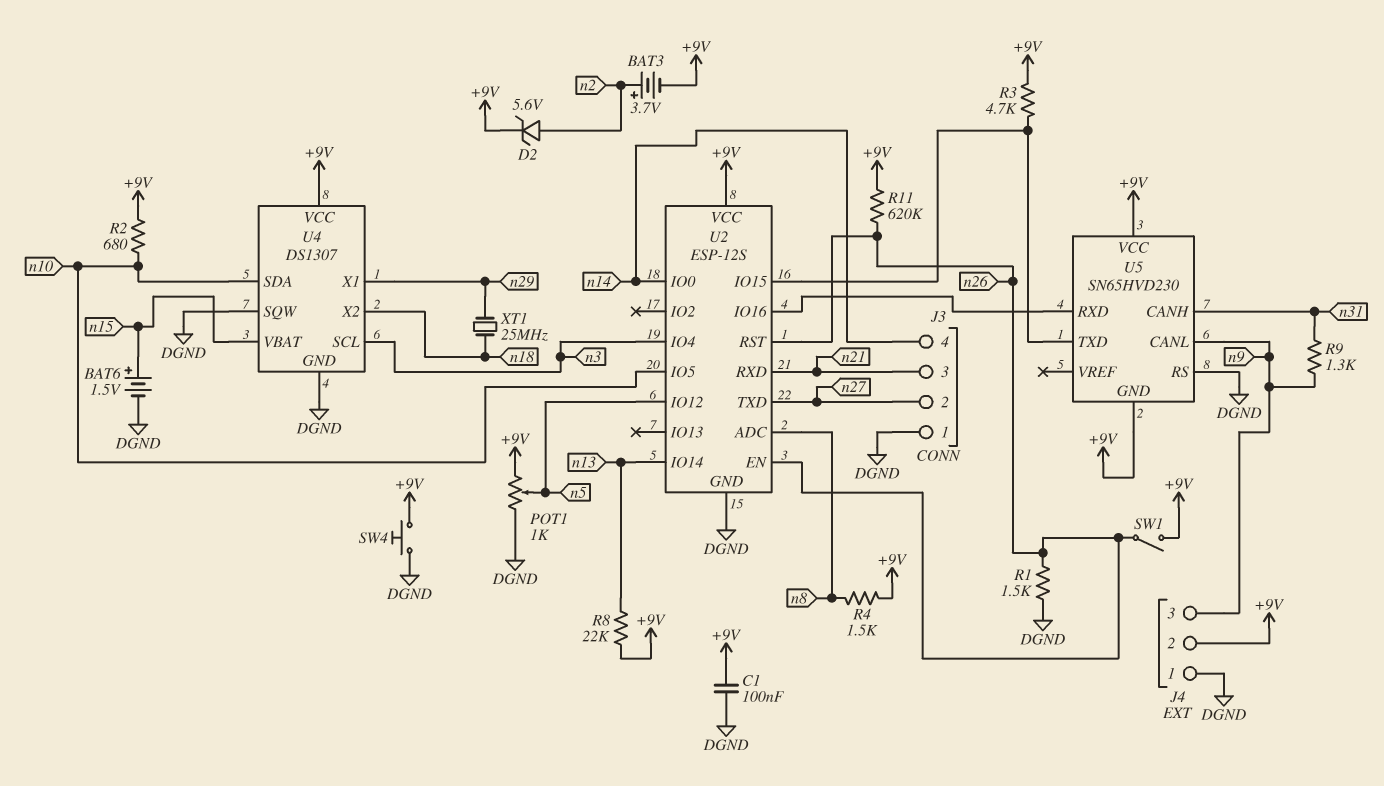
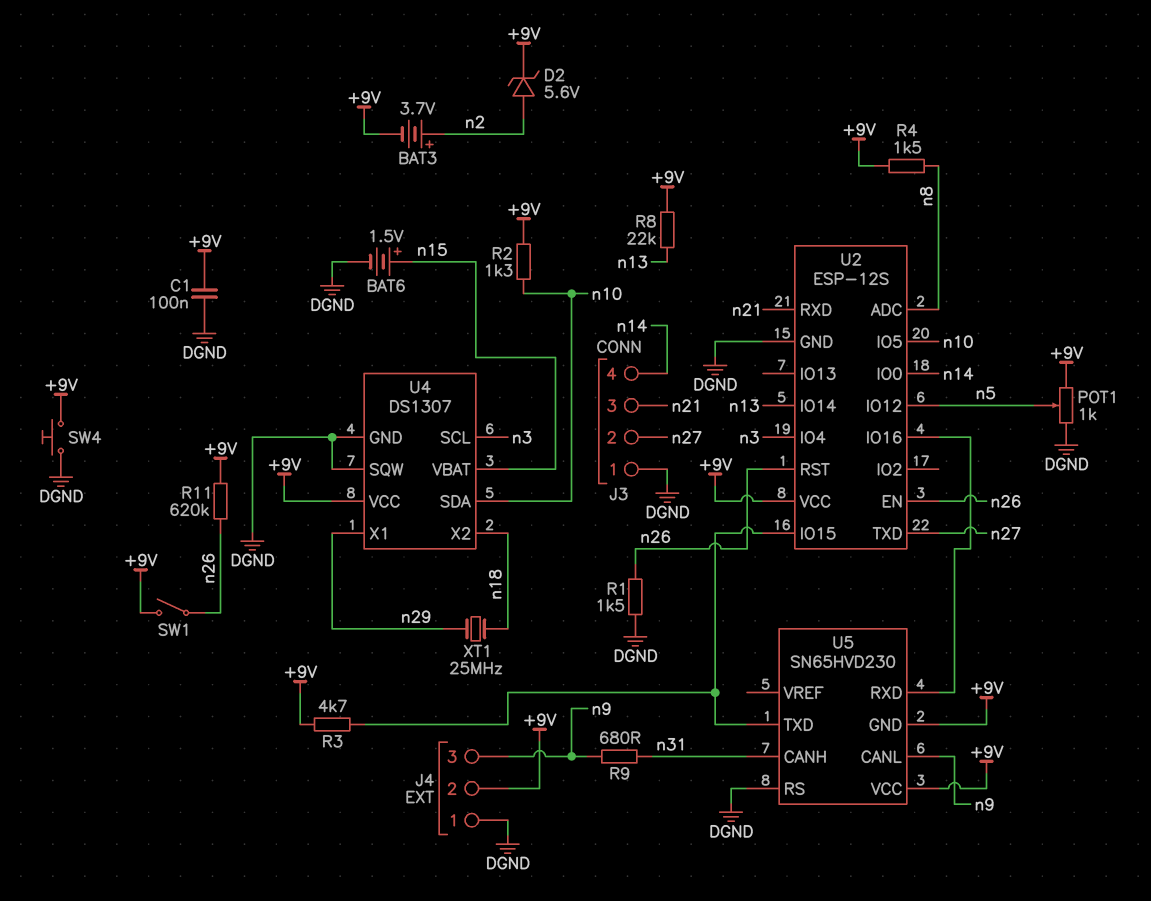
R2: 680 (+9V, n10) -> 1.3k (+9V, n10)
R9: 1.3k (n9, n31) -> 680 (n9, n31)

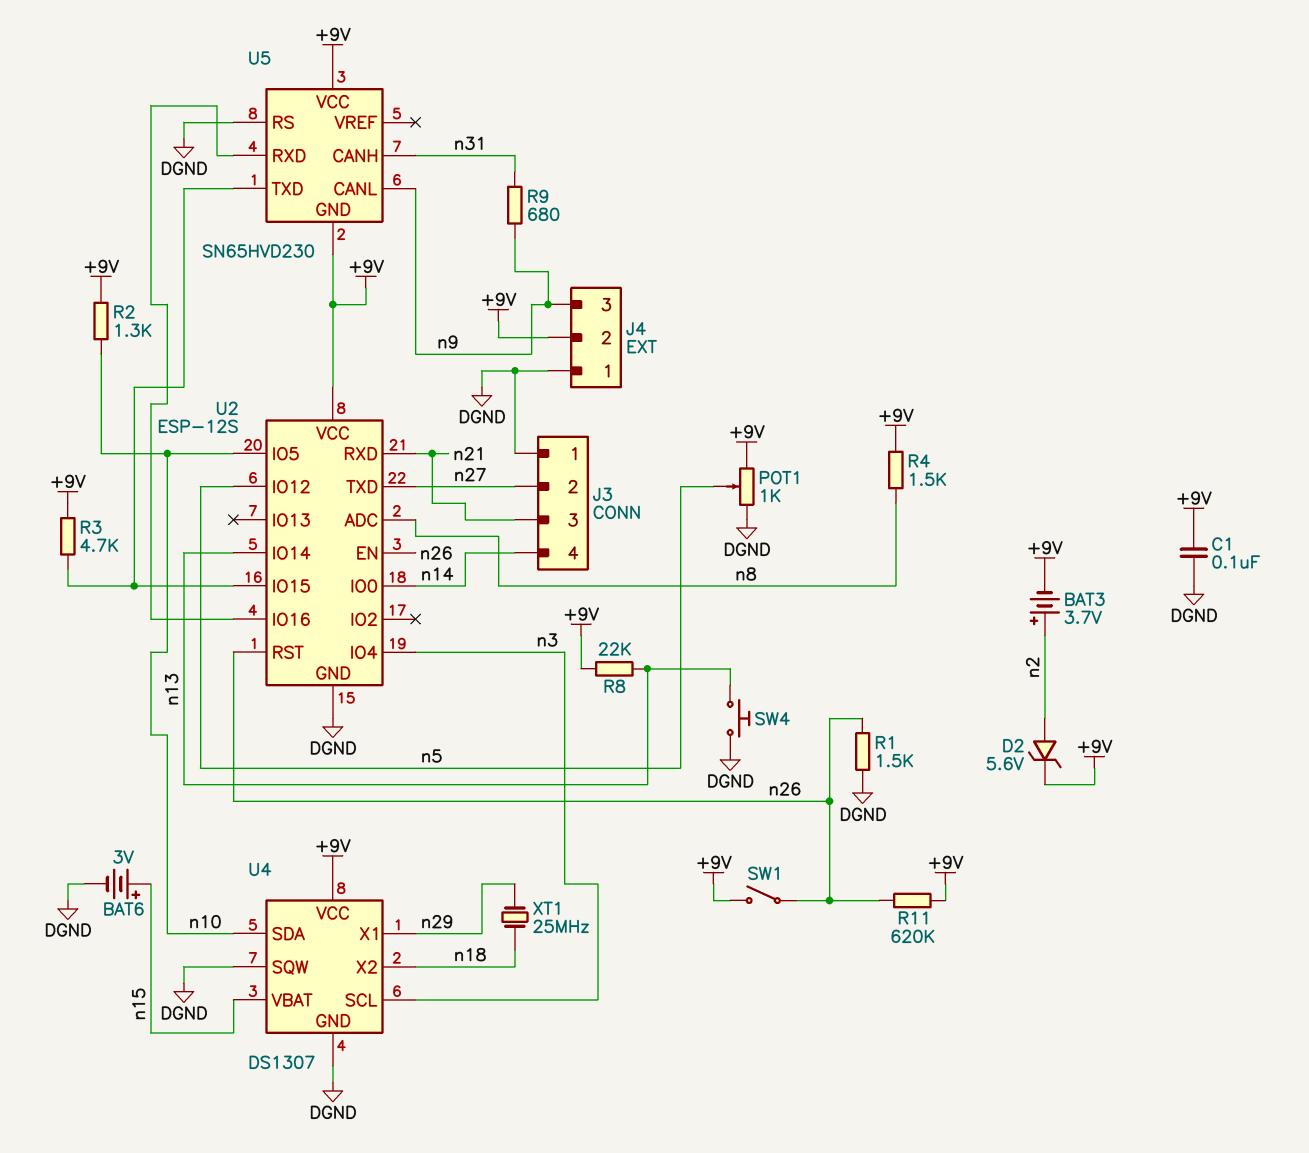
BAT6: 1.5V (plus n15, minus DGND) -> 3V (plus n15, minus DGND)
SW4: button (+9V, DGND) -> button (DGND, n13)

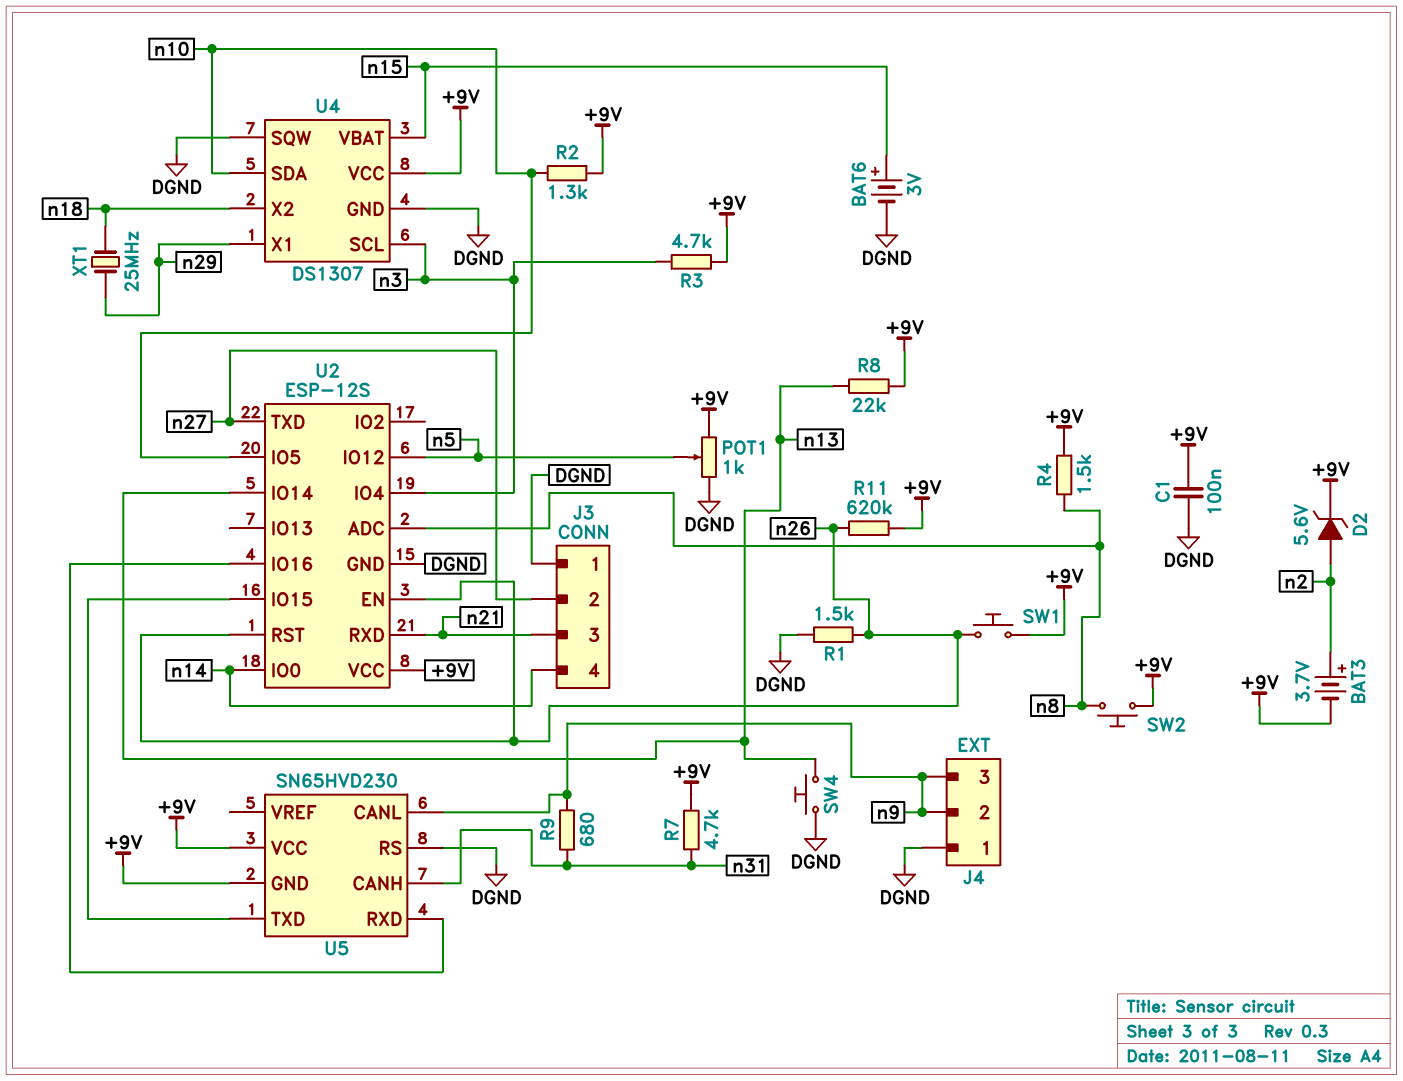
J4 pin 2: +9V -> n9
R3: 4.7k (+9V, U2/IO15) -> 4.7k (+9V, n3)
R7: none -> 4.7k (+9V, n31)
SW1: switch (+9V, n26) -> button (+9V, n26)
SW2: none -> button (+9V, n8)

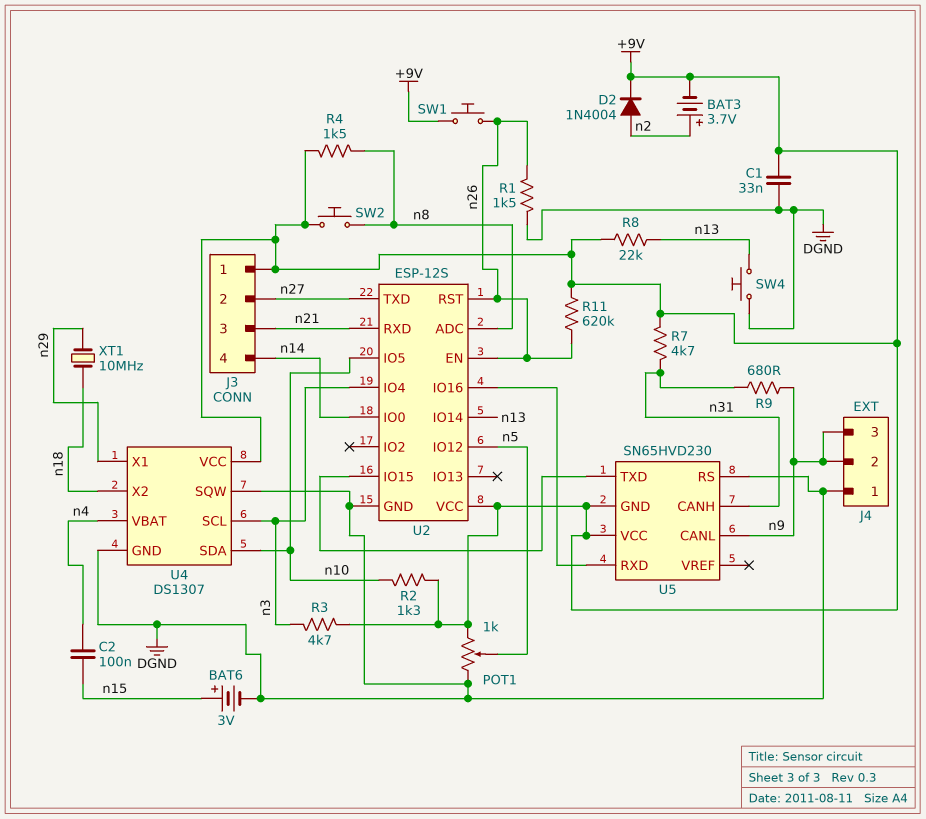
C1: 100nF (+9V, DGND) -> 33nF (+9V, DGND)
C2: none -> 100nF (n4, n15)
D2: zener 5.6V (A n2, K +9V) -> diode 1N4004 (A n2, K +9V)
J3 pin 1: DGND -> +9V
U4 pin VBAT: n15 -> n4
XT1: 25MHz (n18, n29) -> 10MHz (n18, n29)

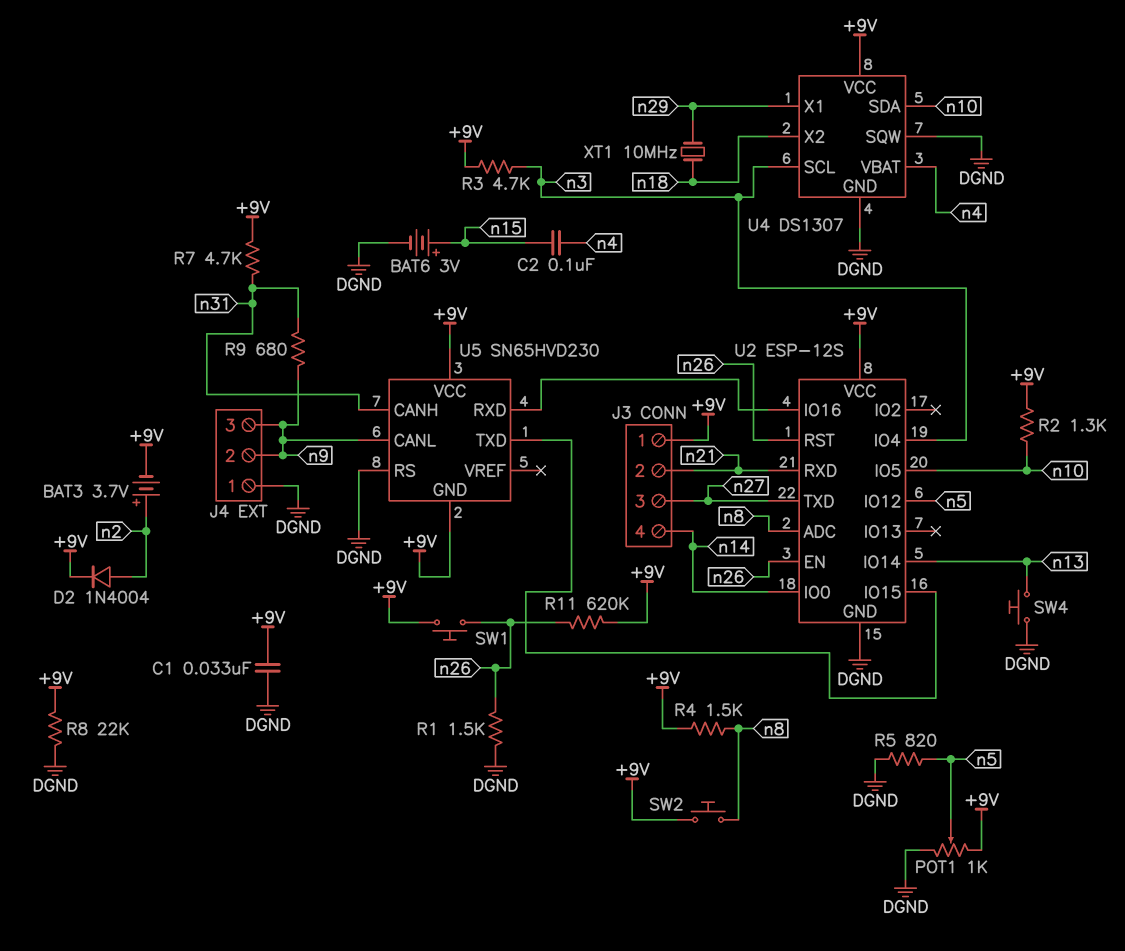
J3 pin 2: n27 -> n21
J3 pin 3: n21 -> n27
R5: none -> 820 (DGND, n5)
R8: 22k (+9V, n13) -> 22k (+9V, DGND)

